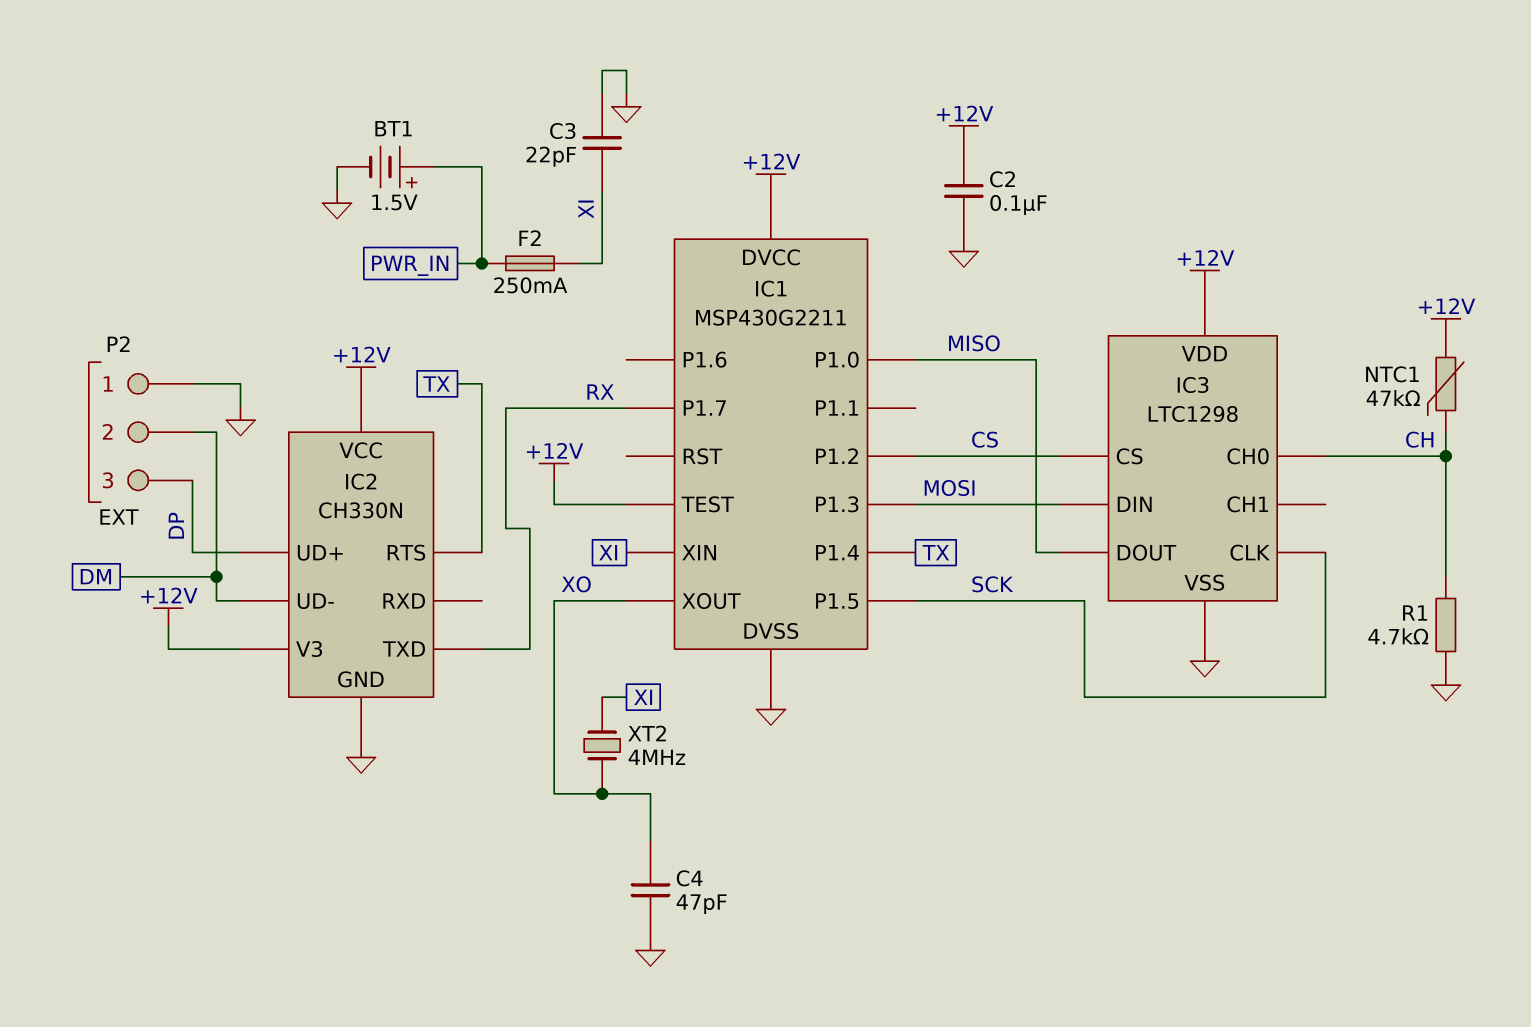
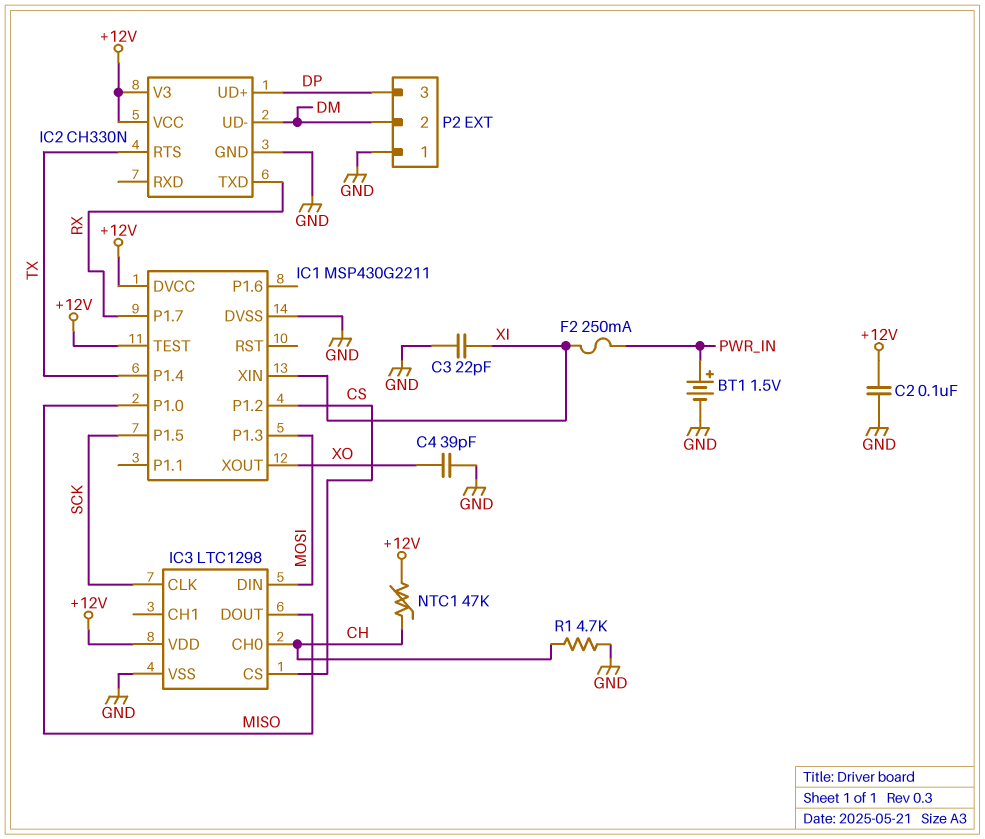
C4: 47pF (GND, XO) -> 39pF (GND, XO)
XT2: 4MHz (XI, XO) -> none

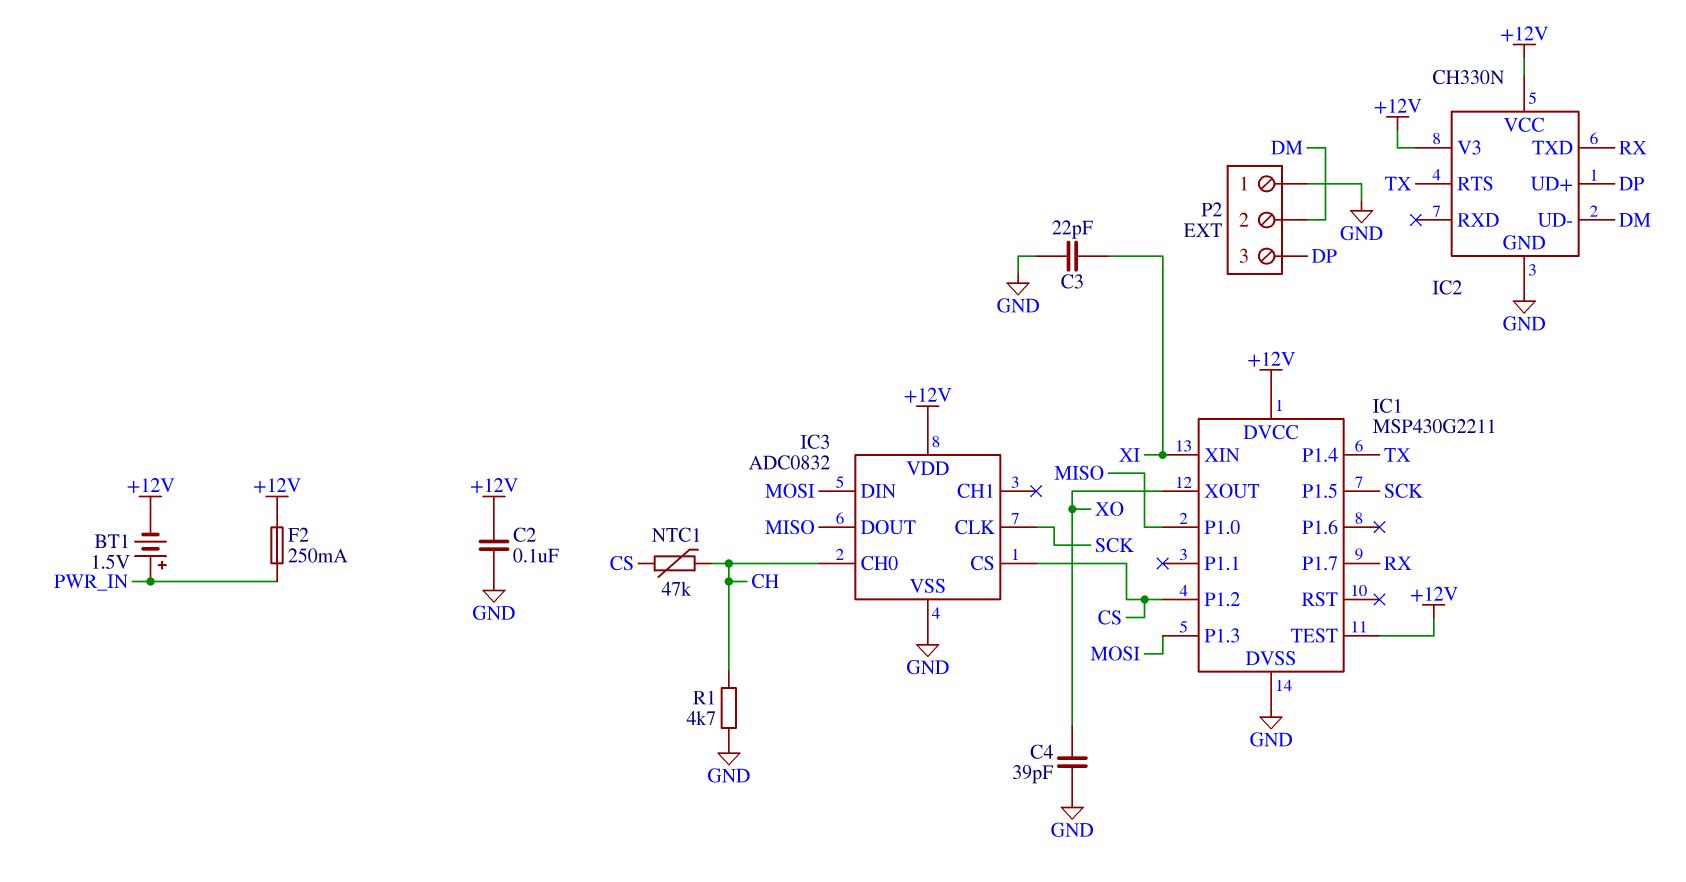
BT1: 1.5V (plus PWR_IN, minus GND) -> 1.5V (plus PWR_IN, minus +12V)
F2: 250mA (PWR_IN, XI) -> 250mA (+12V, PWR_IN)
IC3: LTC1298 -> ADC0832
NTC1: 47k (+12V, CH) -> 47k (CH, CS)

